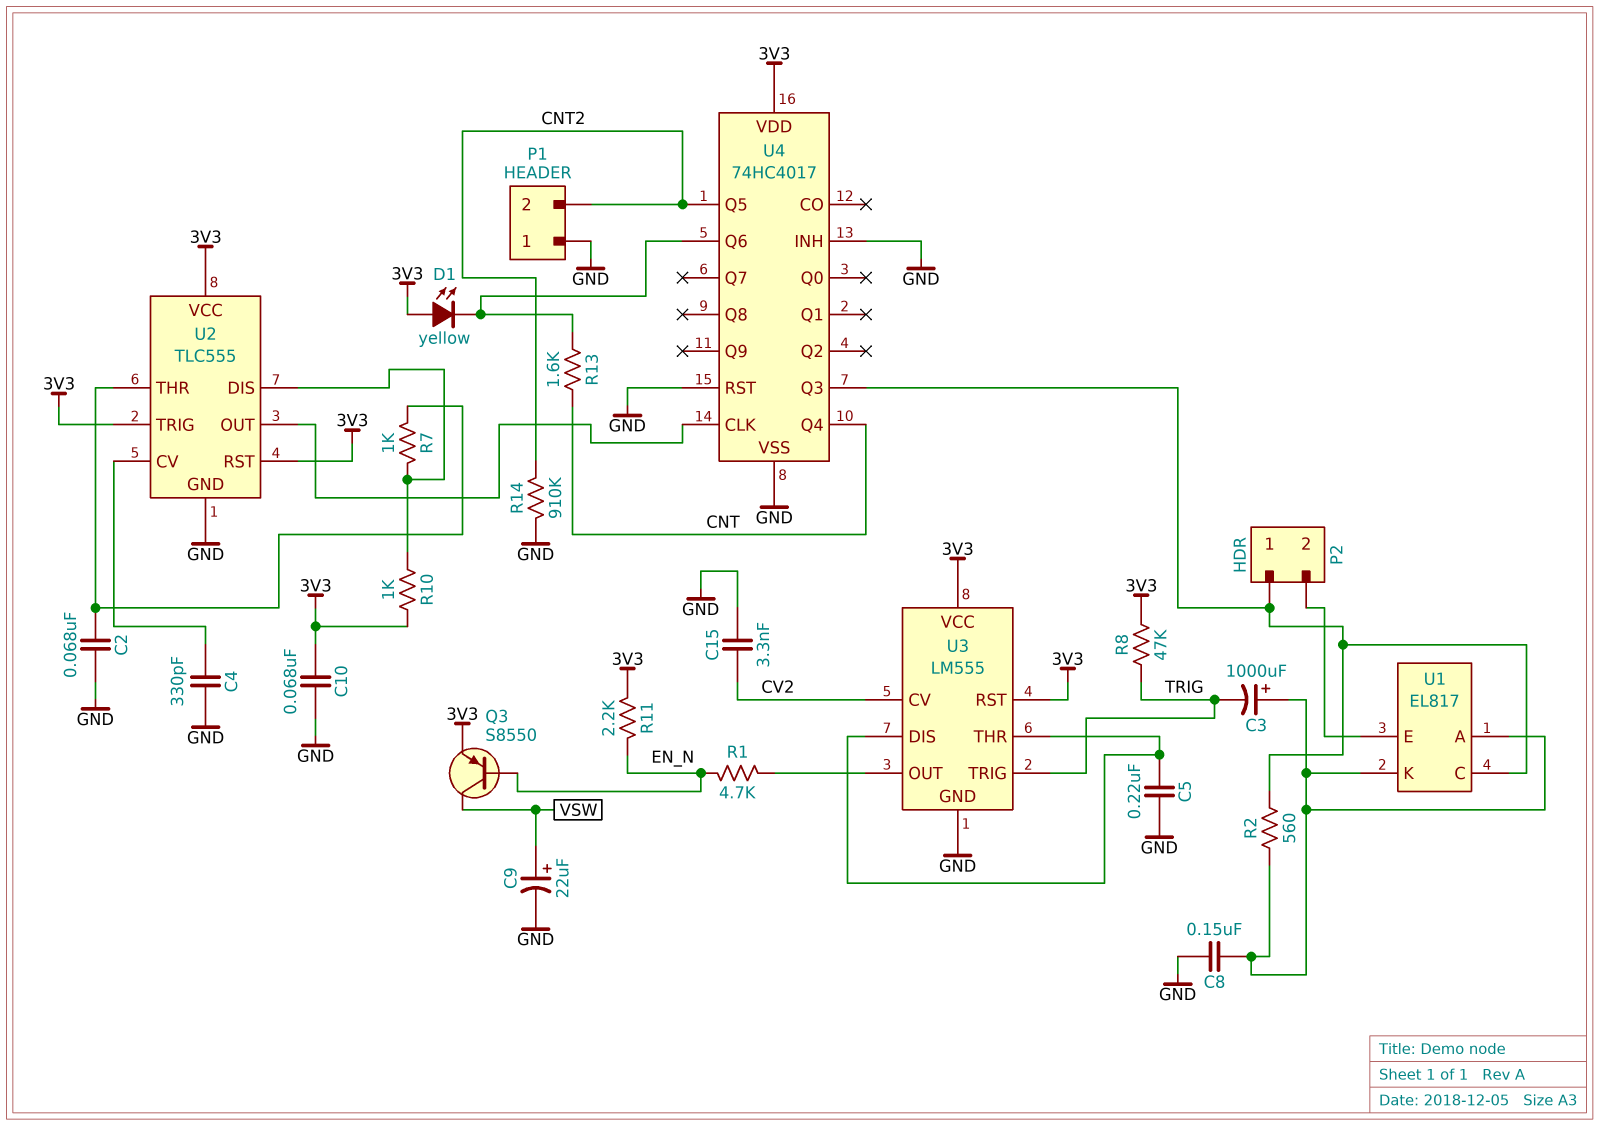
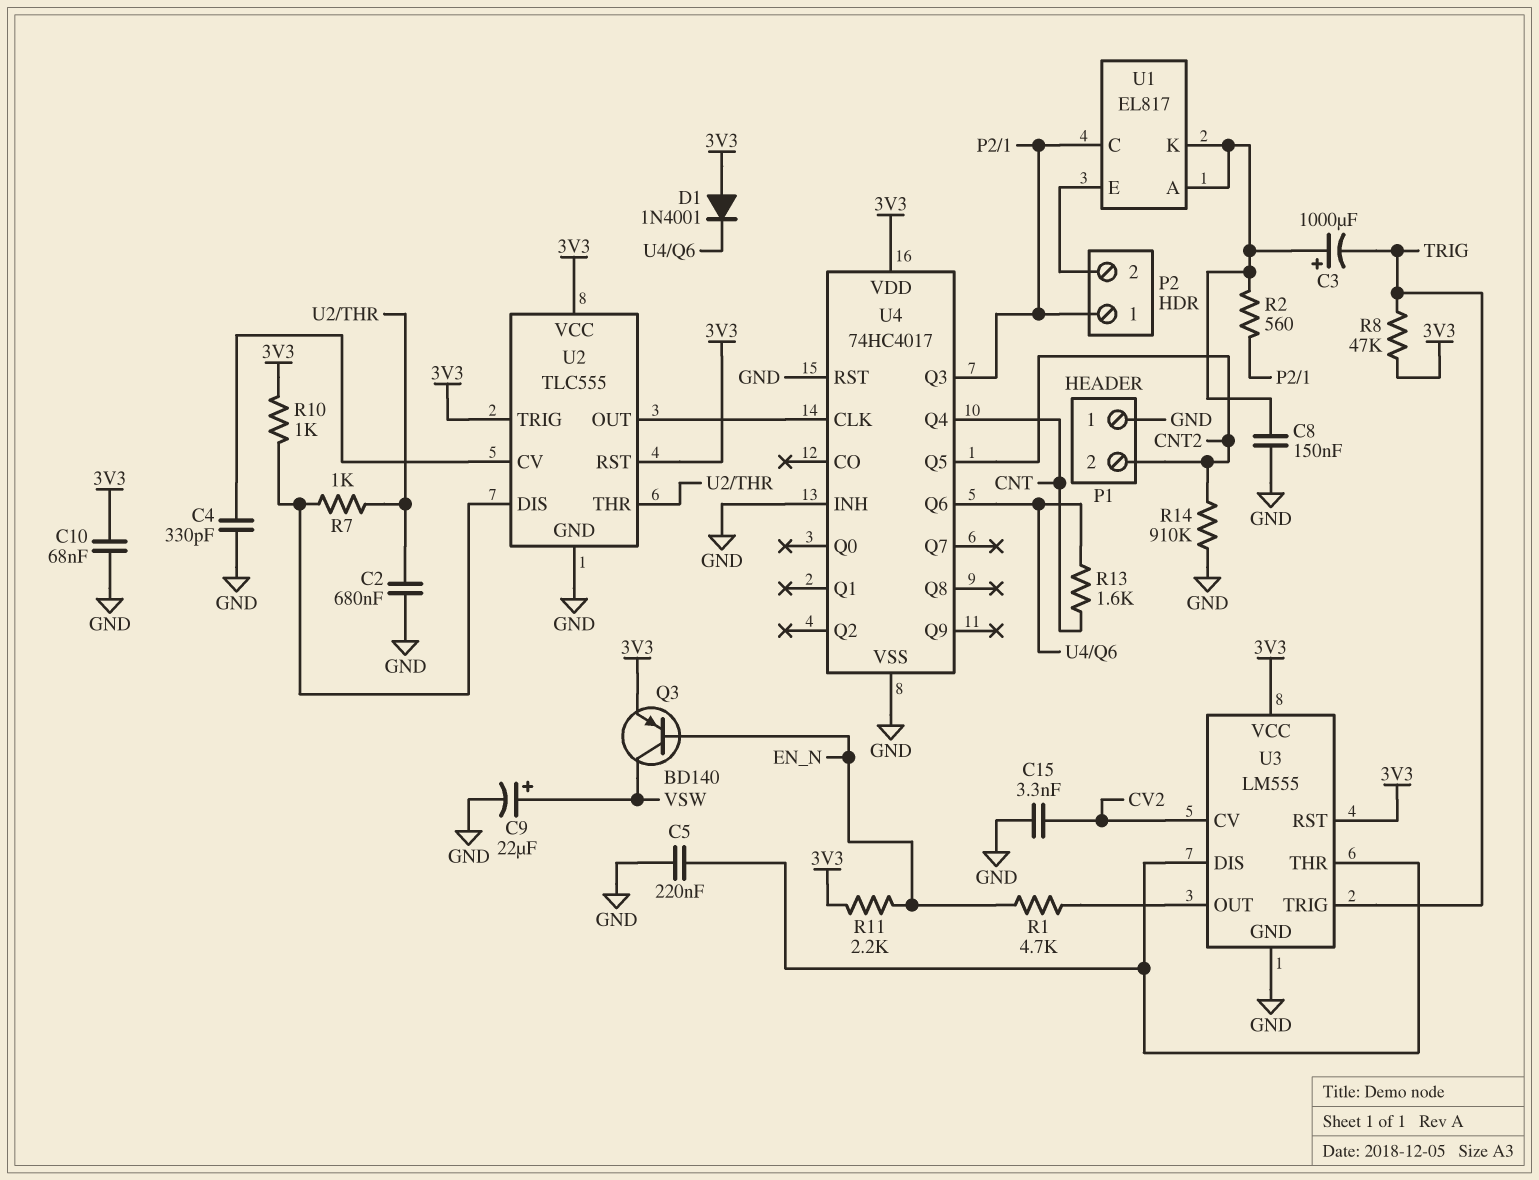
C2: 68nF (GND, U2/THR) -> 680nF (GND, U2/THR)
D1: LED yellow (A 3V3, K U4/Q6) -> diode 1N4001 (A 3V3, K U4/Q6)
Q3: PNP S8550 (B EN_N, C VSW, E 3V3) -> PNP BD140 (B EN_N, C VSW, E 3V3)

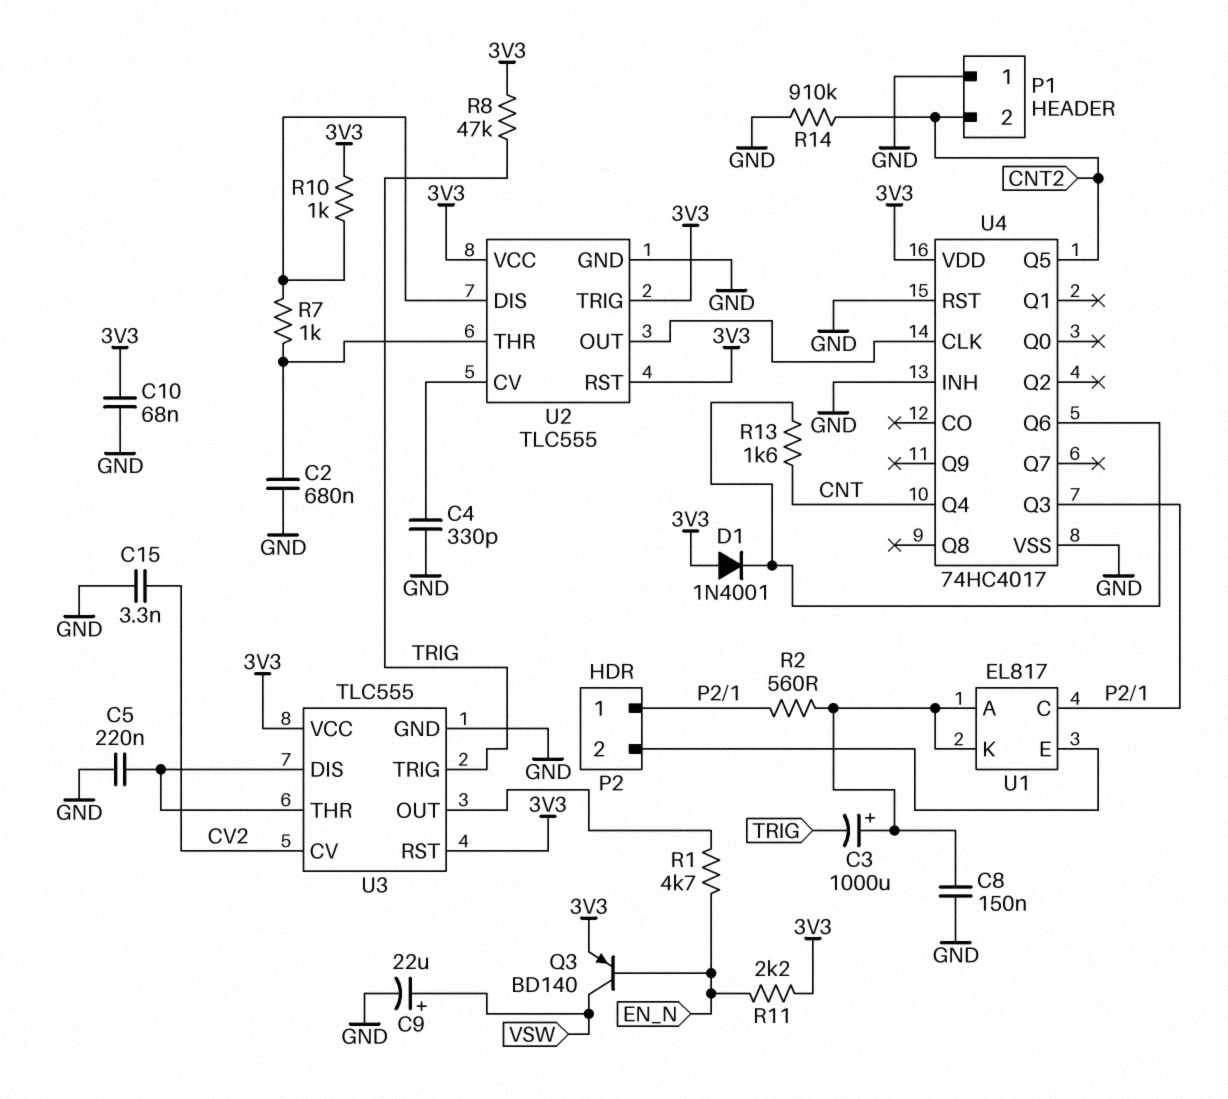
U3: LM555 -> TLC555

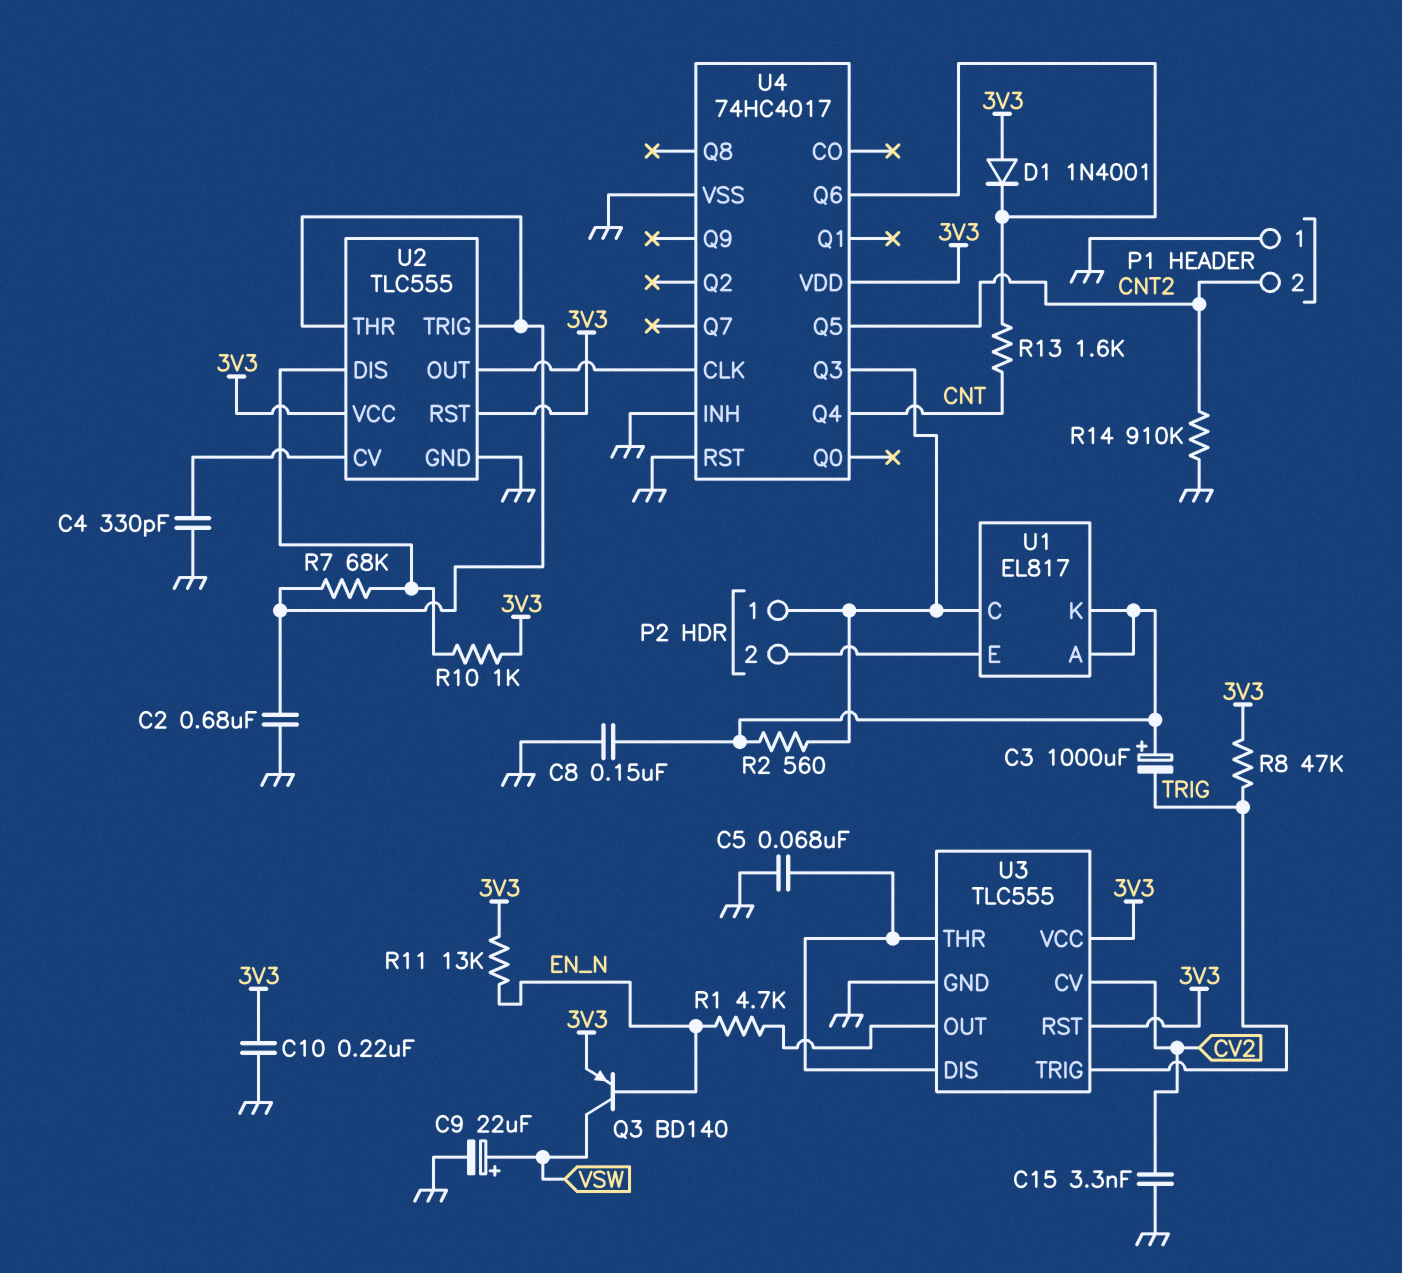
C5: 220nF (GND, U3/DIS) -> 68nF (GND, U3/DIS)
C10: 68nF (3V3, GND) -> 220nF (3V3, GND)
R7: 1k (U2/DIS, U2/THR) -> 68k (U2/DIS, U2/THR)
R11: 2.2k (3V3, EN_N) -> 13k (3V3, EN_N)
U2 pin TRIG: 3V3 -> U2/THR

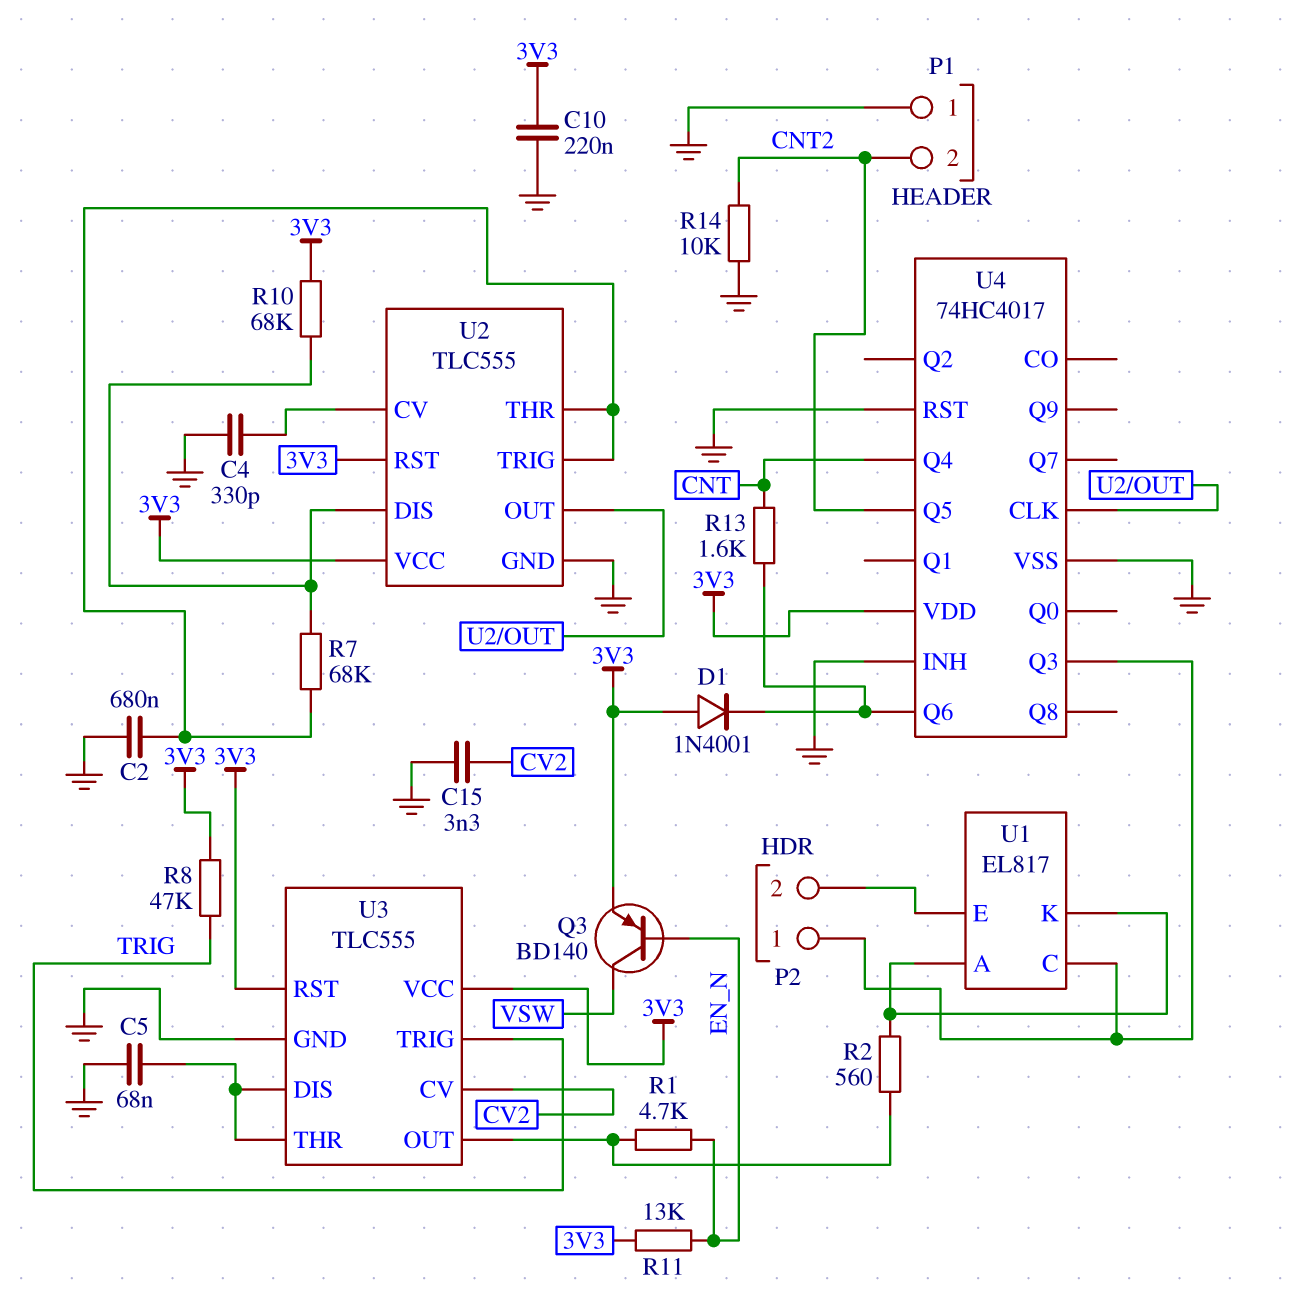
C3: 1000uF (plus U1/A, minus TRIG) -> none
C8: 150nF (GND, U1/A) -> none
C9: 22uF (plus VSW, minus GND) -> none
R2: 560 (P2/1, U1/A) -> 560 (U1/A, U3/OUT)
R10: 1k (3V3, U2/DIS) -> 68k (3V3, U2/DIS)
R14: 910k (CNT2, GND) -> 10k (CNT2, GND)

